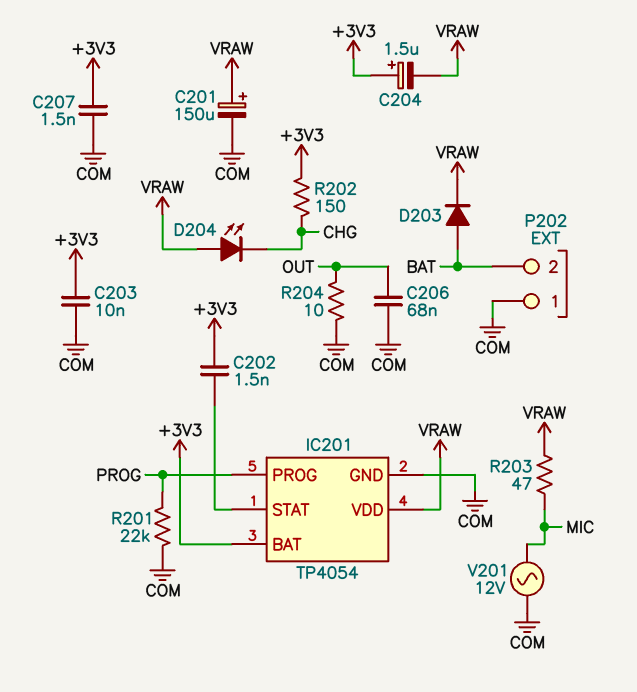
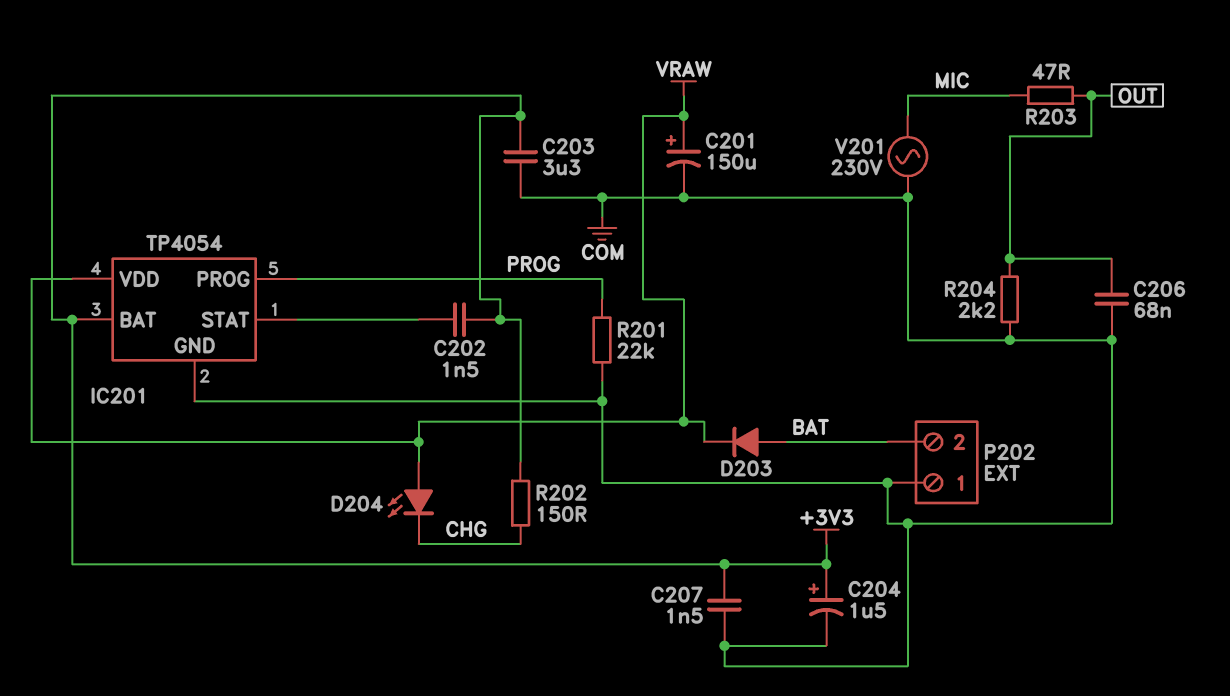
C203: 10nF (+3V3, COM) -> 3.3uF (+3V3, COM)
C204: 1.5uF (plus +3V3, minus VRAW) -> 1.5uF (plus +3V3, minus COM)
R203: 47 (MIC, VRAW) -> 47 (MIC, OUT)
R204: 10 (COM, OUT) -> 2.2k (COM, OUT)
V201: AC 12V (COM, MIC) -> AC 230V (COM, MIC)

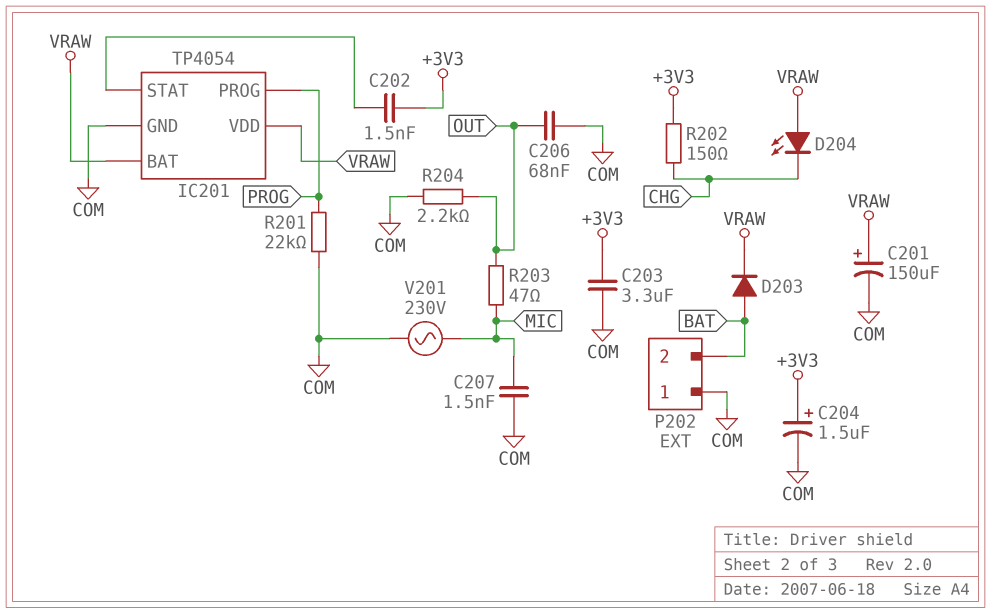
C207: 1.5nF (+3V3, COM) -> 1.5nF (COM, MIC)
IC201 pin BAT: +3V3 -> VRAW

